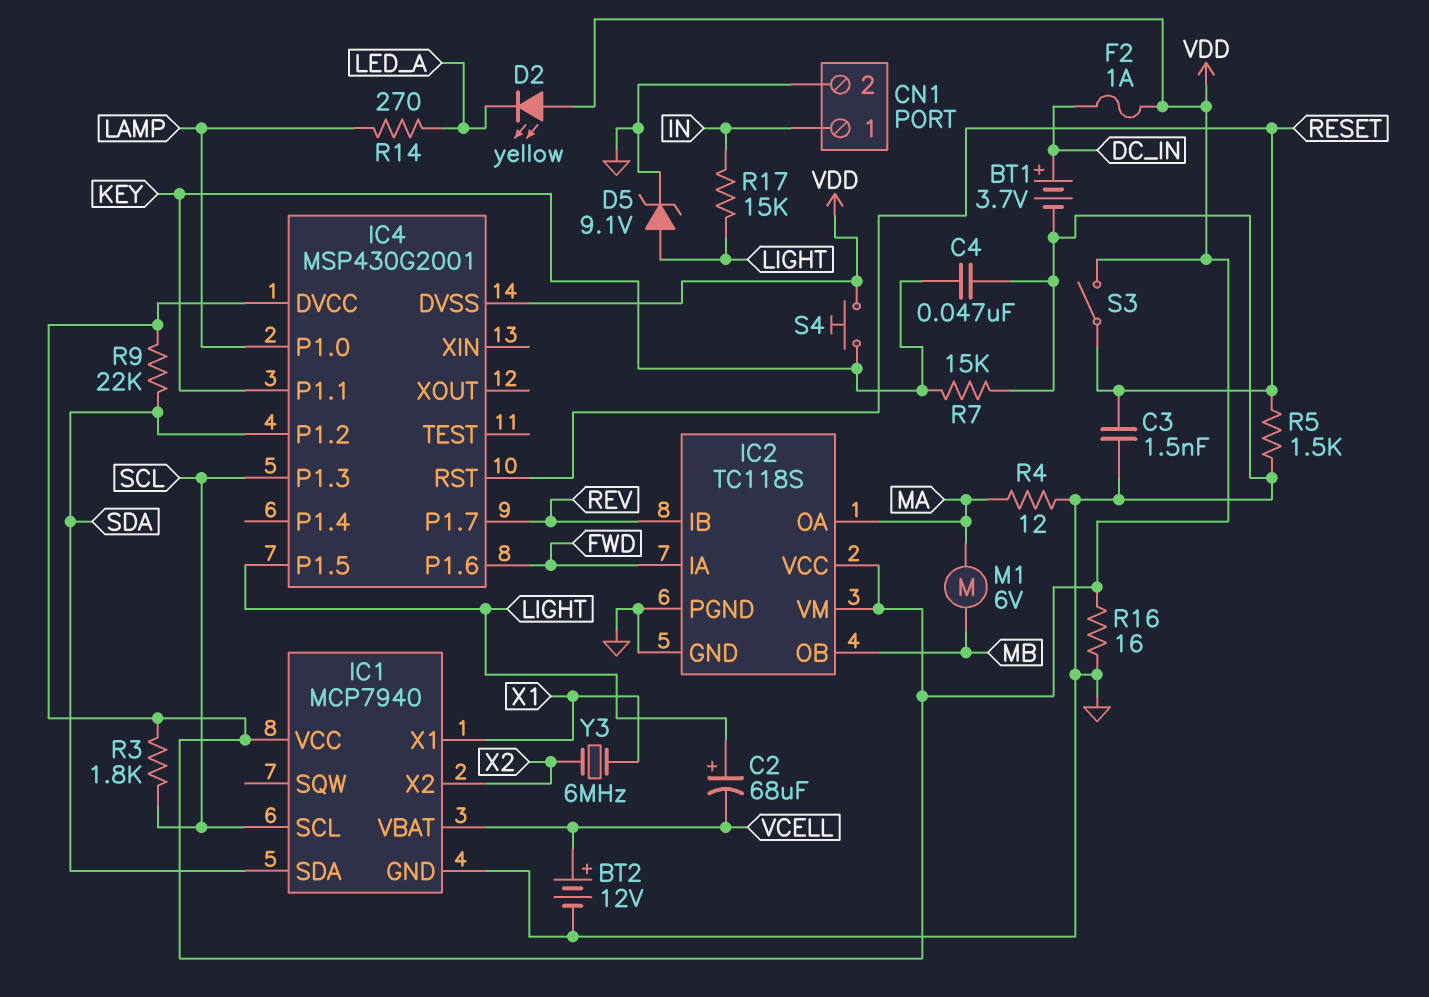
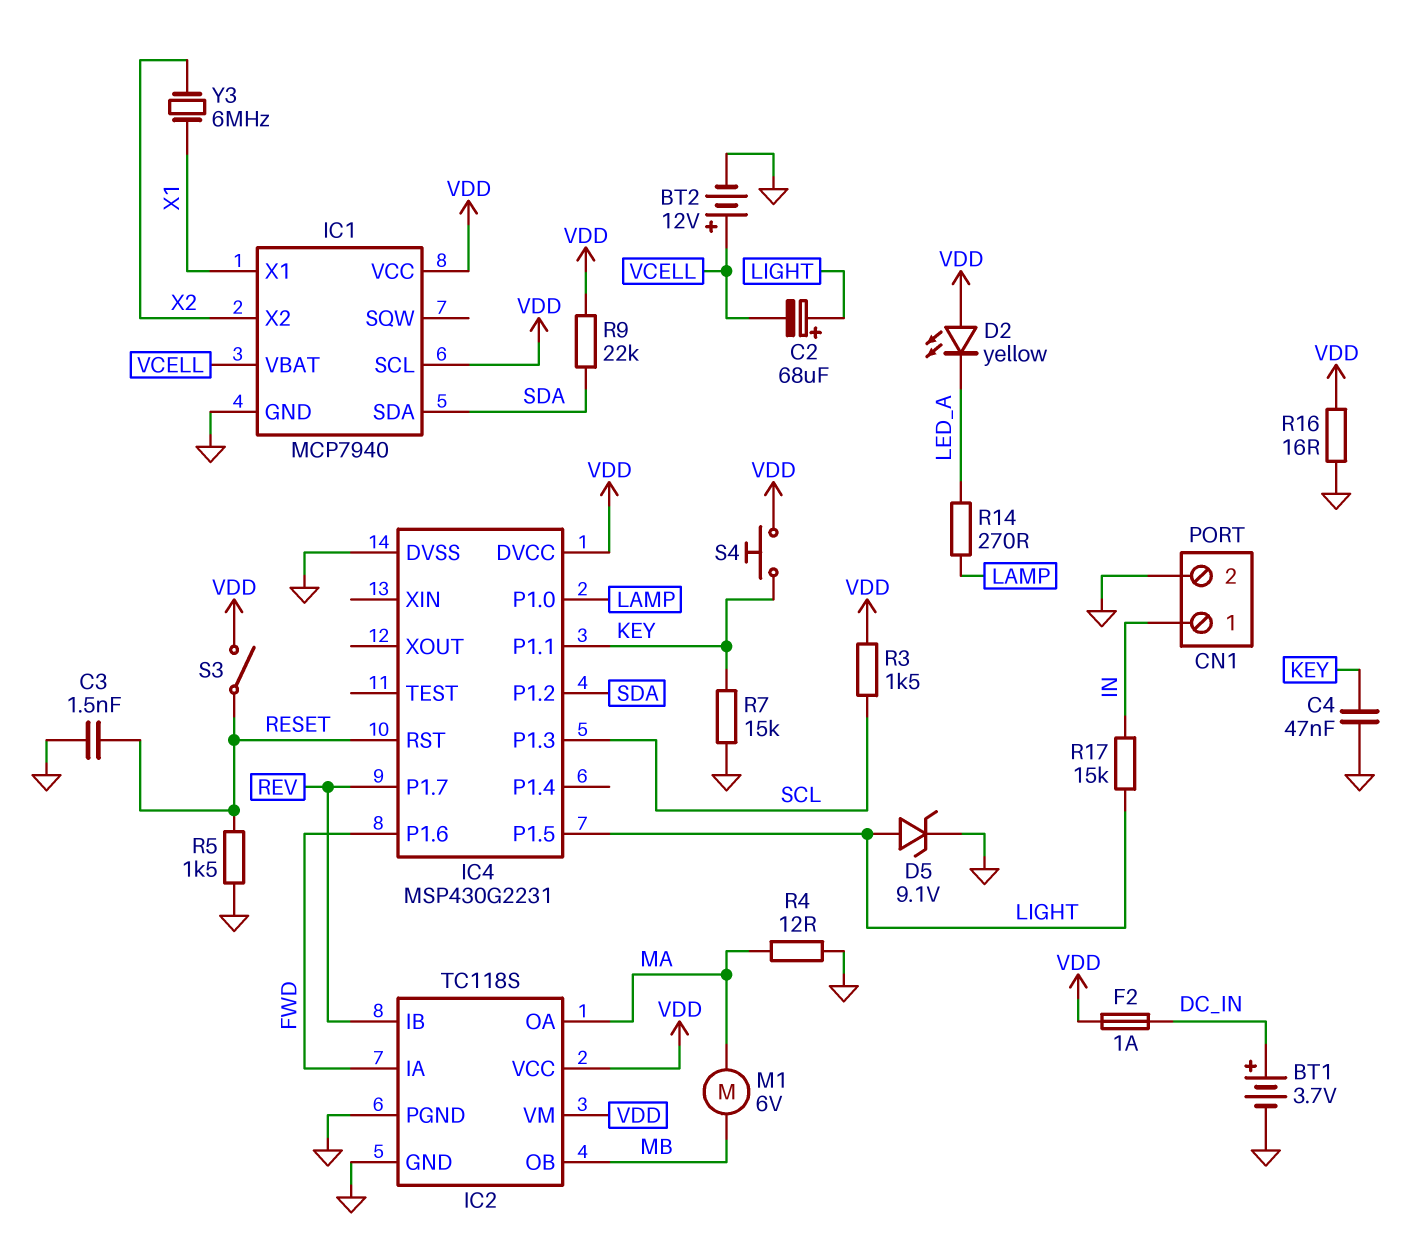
IC1 pin SCL: SCL -> VDD
IC4: MSP430G2001 -> MSP430G2231
IC4 pin DVSS: VDD -> GND
R3: 1.8k (SCL, VDD) -> 1.5k (SCL, VDD)

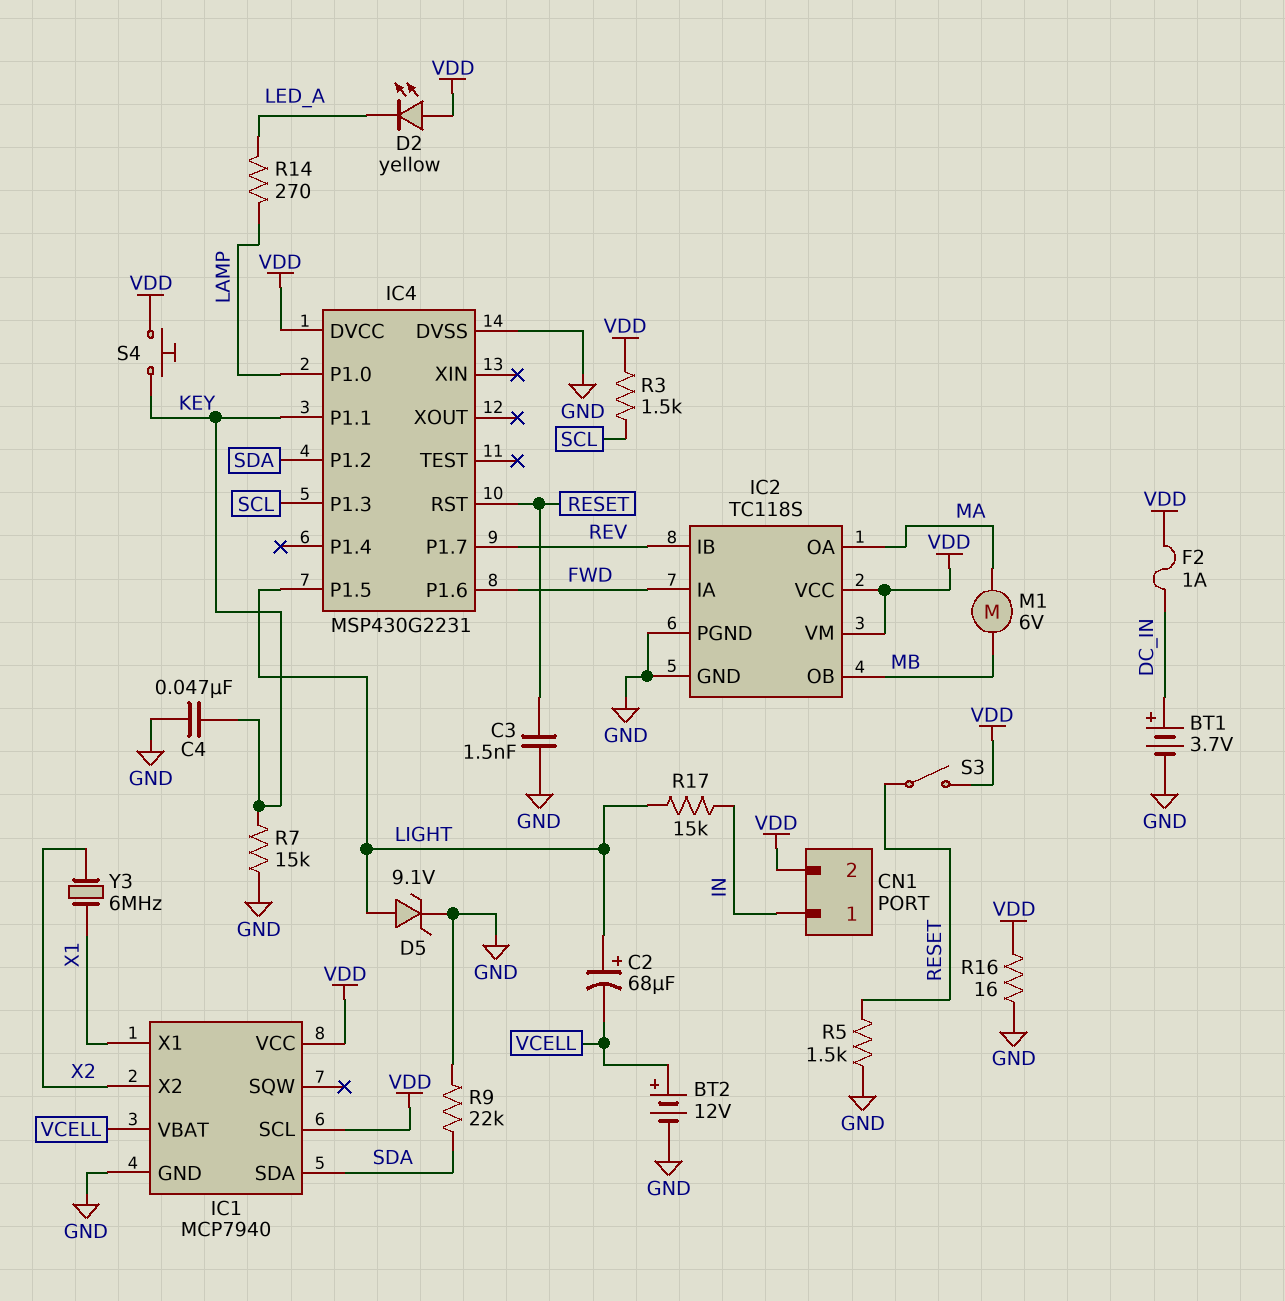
CN1 pin 2: GND -> VDD
R4: 12 (GND, MA) -> none
R9: 22k (SDA, VDD) -> 22k (GND, SDA)

